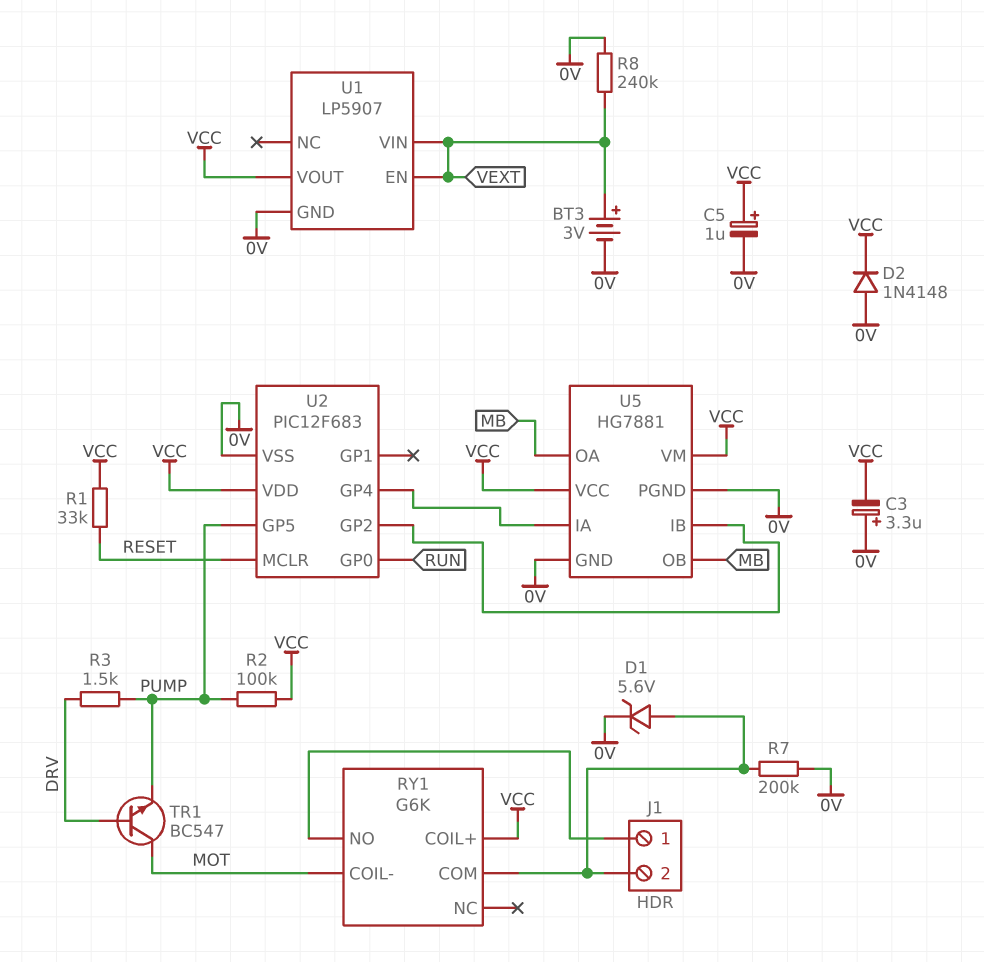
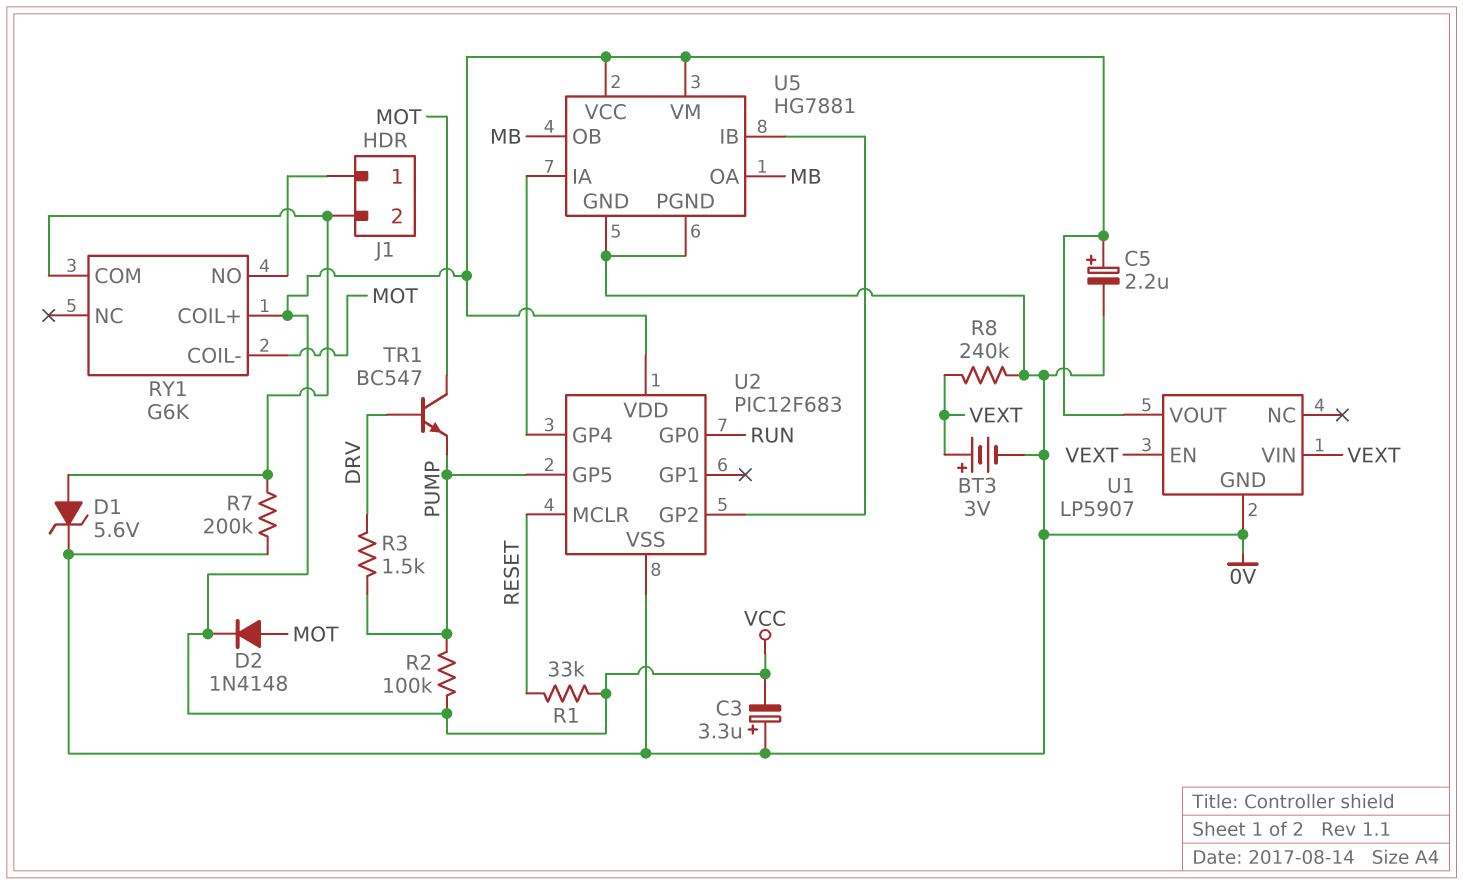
C5: 1uF (plus VCC, minus 0V) -> 2.2uF (plus VCC, minus 0V)
D2: diode 1N4148 (A 0V, K VCC) -> diode 1N4148 (A MOT, K VCC)

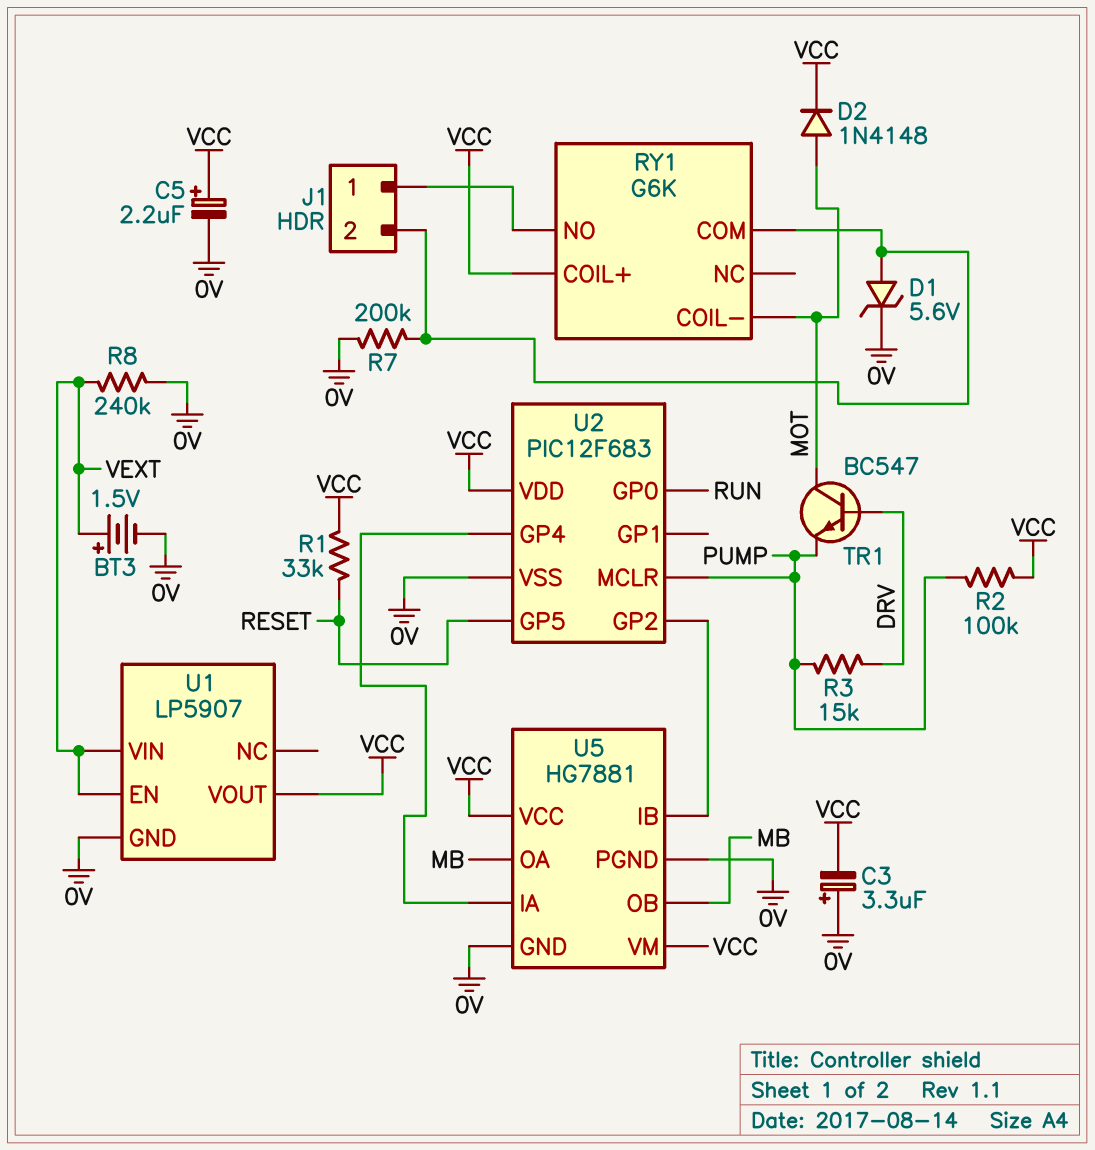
BT3: 3V (plus VEXT, minus 0V) -> 1.5V (plus VEXT, minus 0V)
R3: 1.5k (DRV, PUMP) -> 15k (DRV, PUMP)
U2 pin GP5: PUMP -> RESET
U2 pin MCLR: RESET -> PUMP

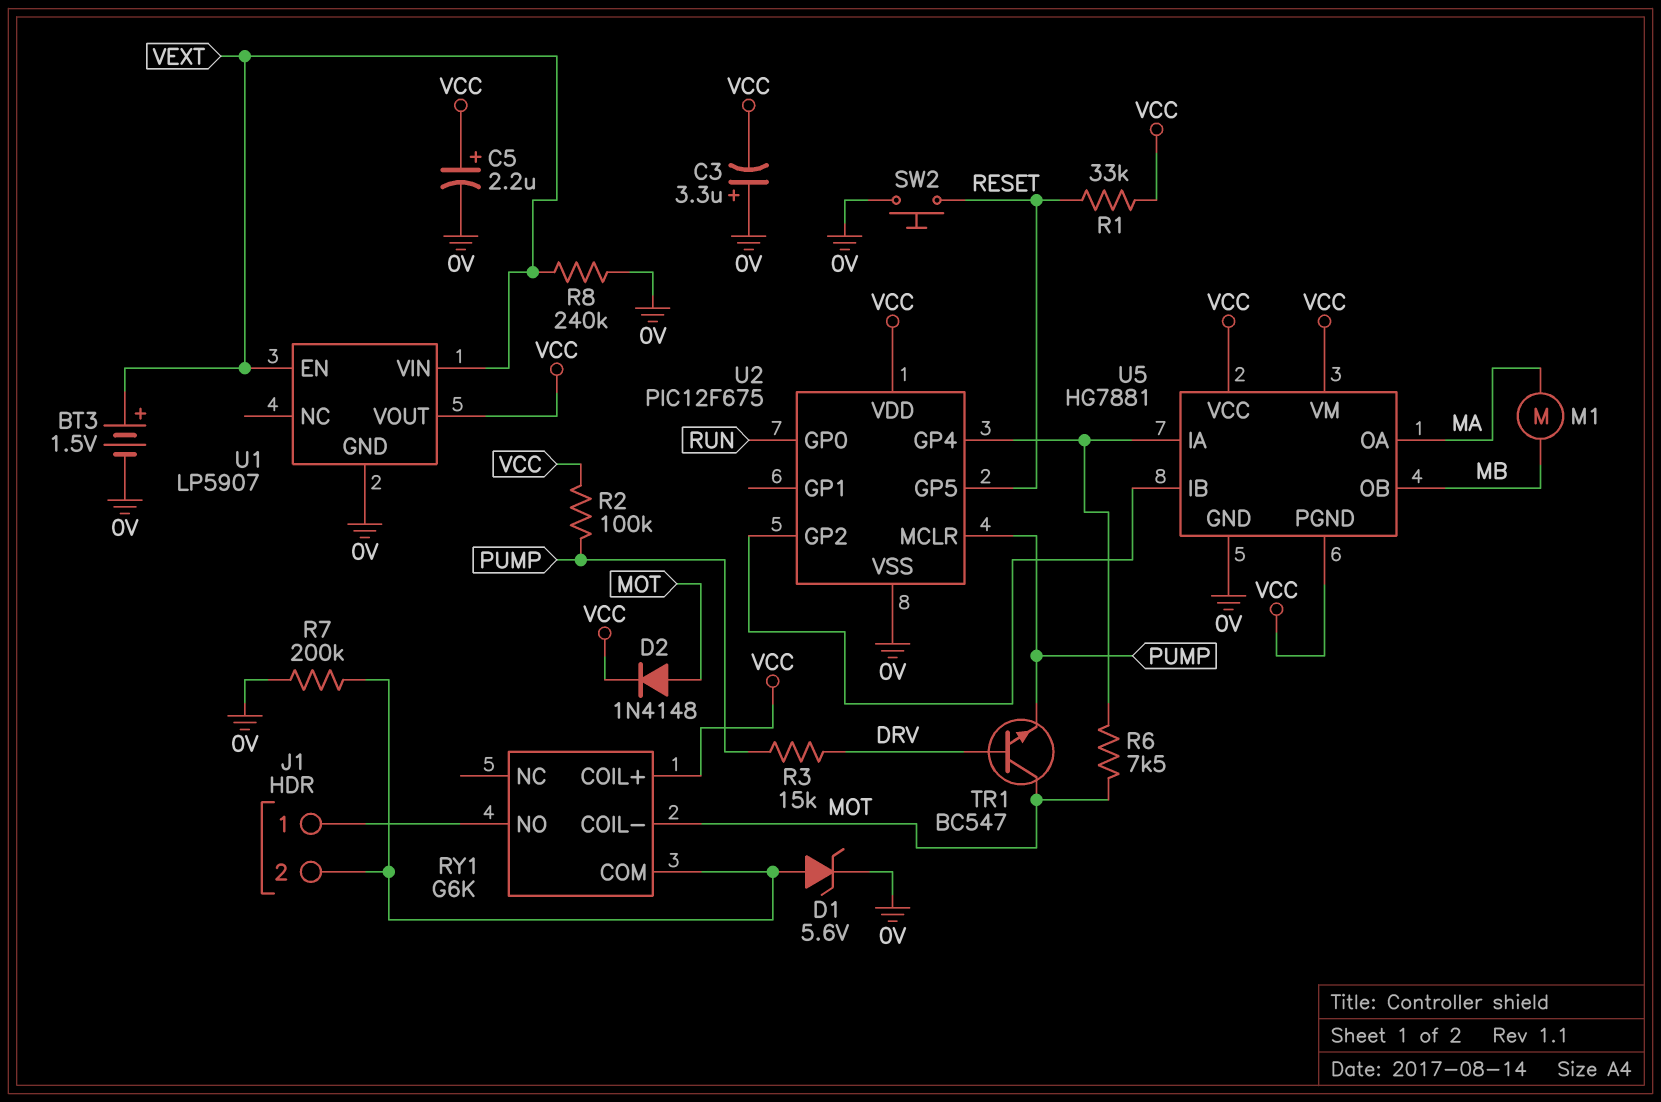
M1: none -> motor (MA, MB)
R6: none -> 7.5k (MOT, U2/GP4)
SW2: none -> button (0V, RESET)
U2: PIC12F683 -> PIC12F675
U5 pin OA: MB -> MA
U5 pin PGND: 0V -> VCC

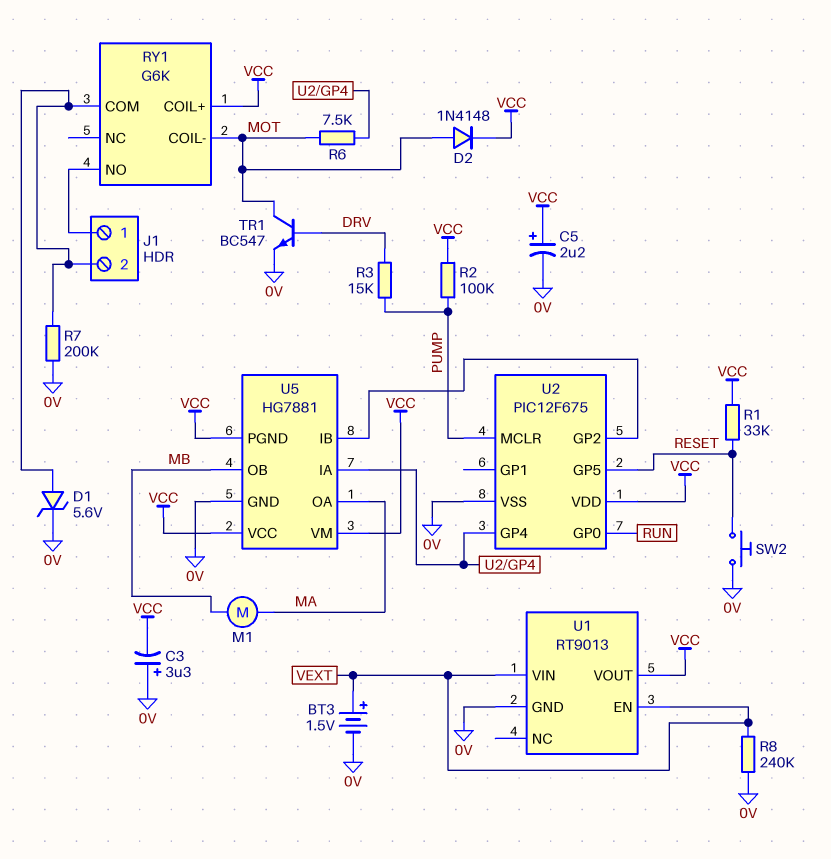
TR1: NPN BC547 (B DRV, C MOT, E PUMP) -> NPN BC547 (B DRV, C MOT, E 0V)
U1: LP5907 -> RT9013

